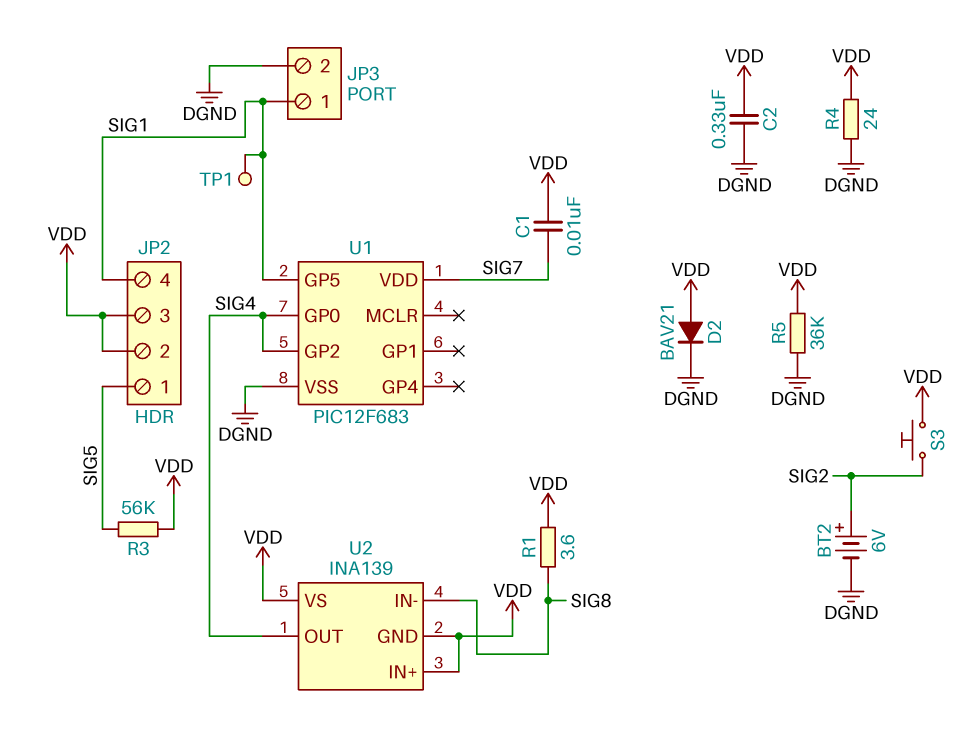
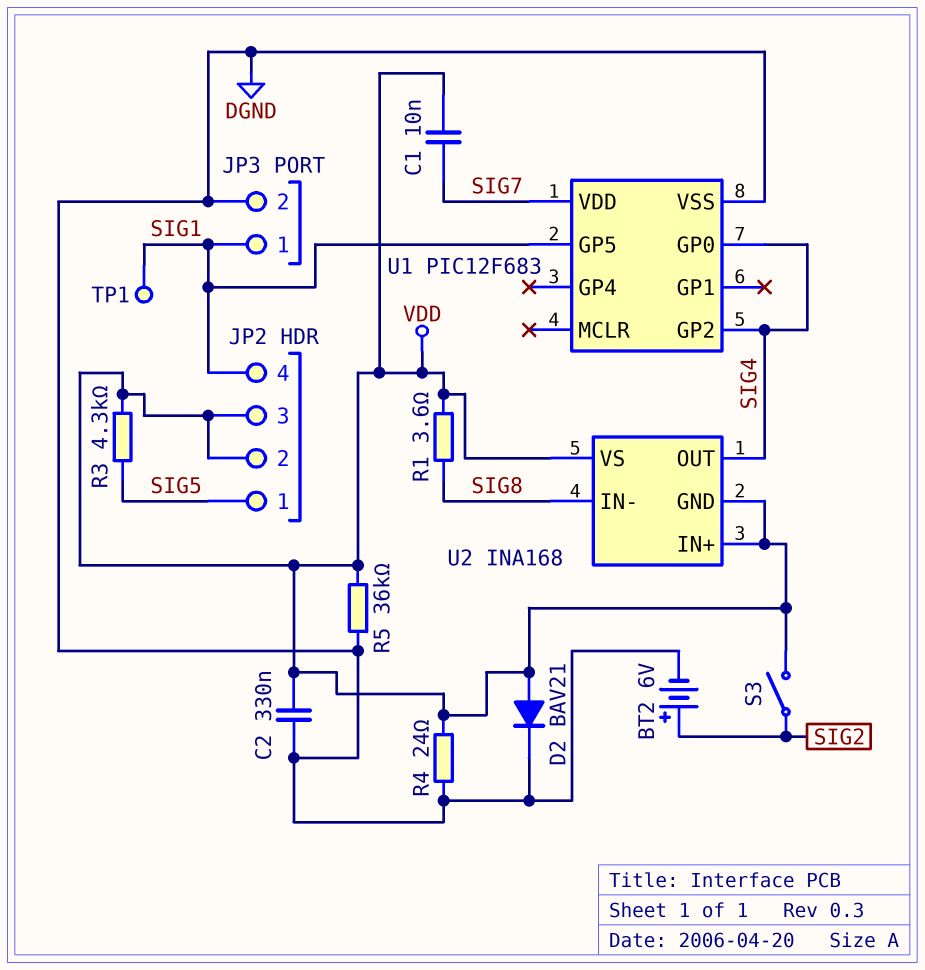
R3: 56k (SIG5, VDD) -> 4.3k (SIG5, VDD)
S3: button (SIG2, VDD) -> switch (SIG2, VDD)
U2: INA139 -> INA168

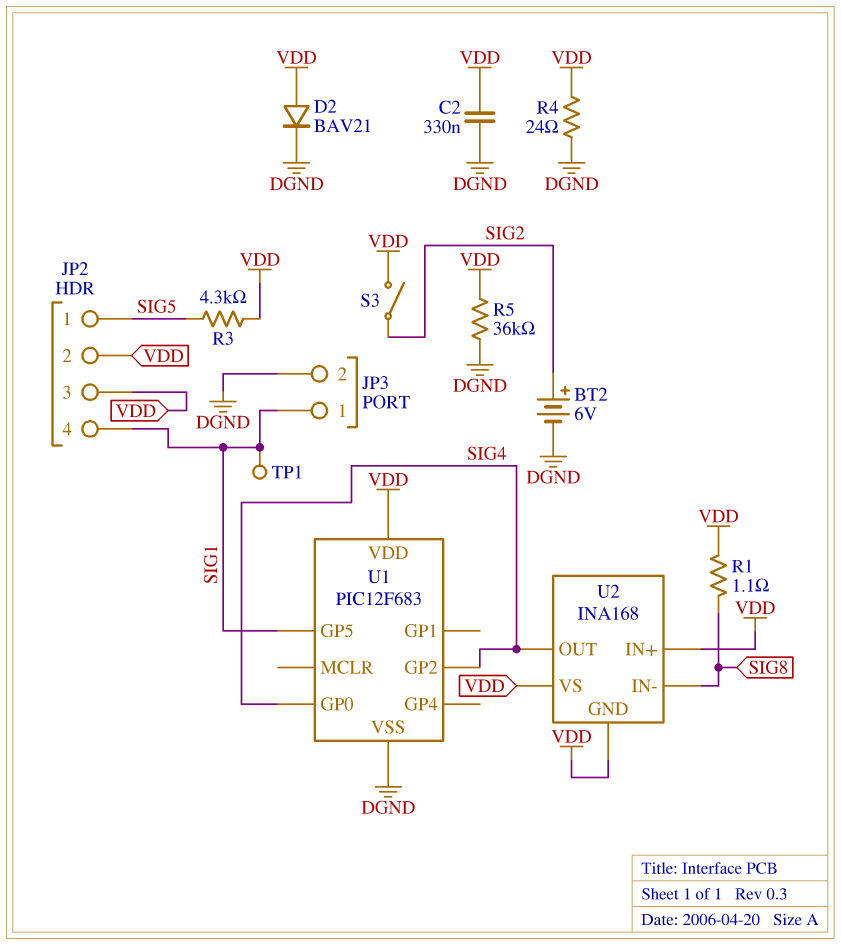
C1: 10nF (SIG7, VDD) -> none
R1: 3.6 (SIG8, VDD) -> 1.1 (SIG8, VDD)
U1 pin VDD: SIG7 -> VDD

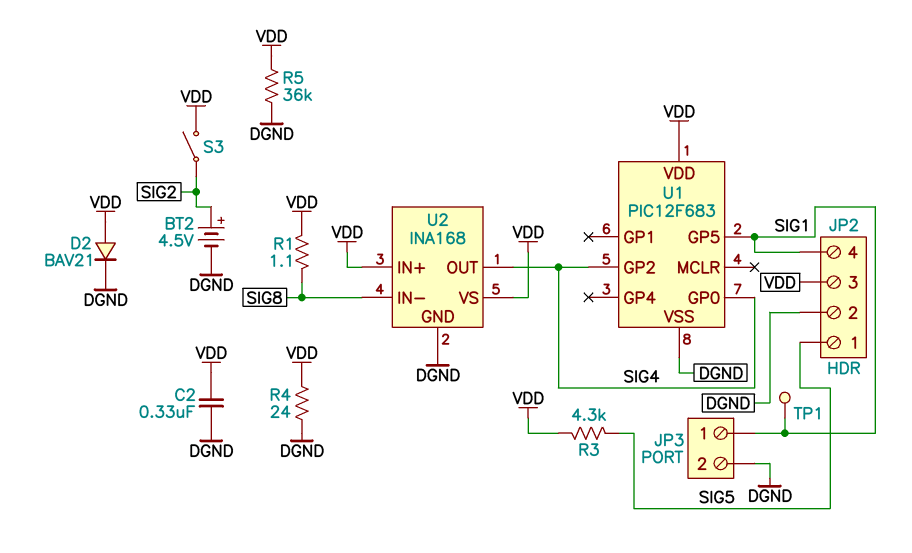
BT2: 6V (plus SIG2, minus DGND) -> 4.5V (plus SIG2, minus DGND)
JP2 pin 2: VDD -> DGND
U2 pin GND: VDD -> DGND

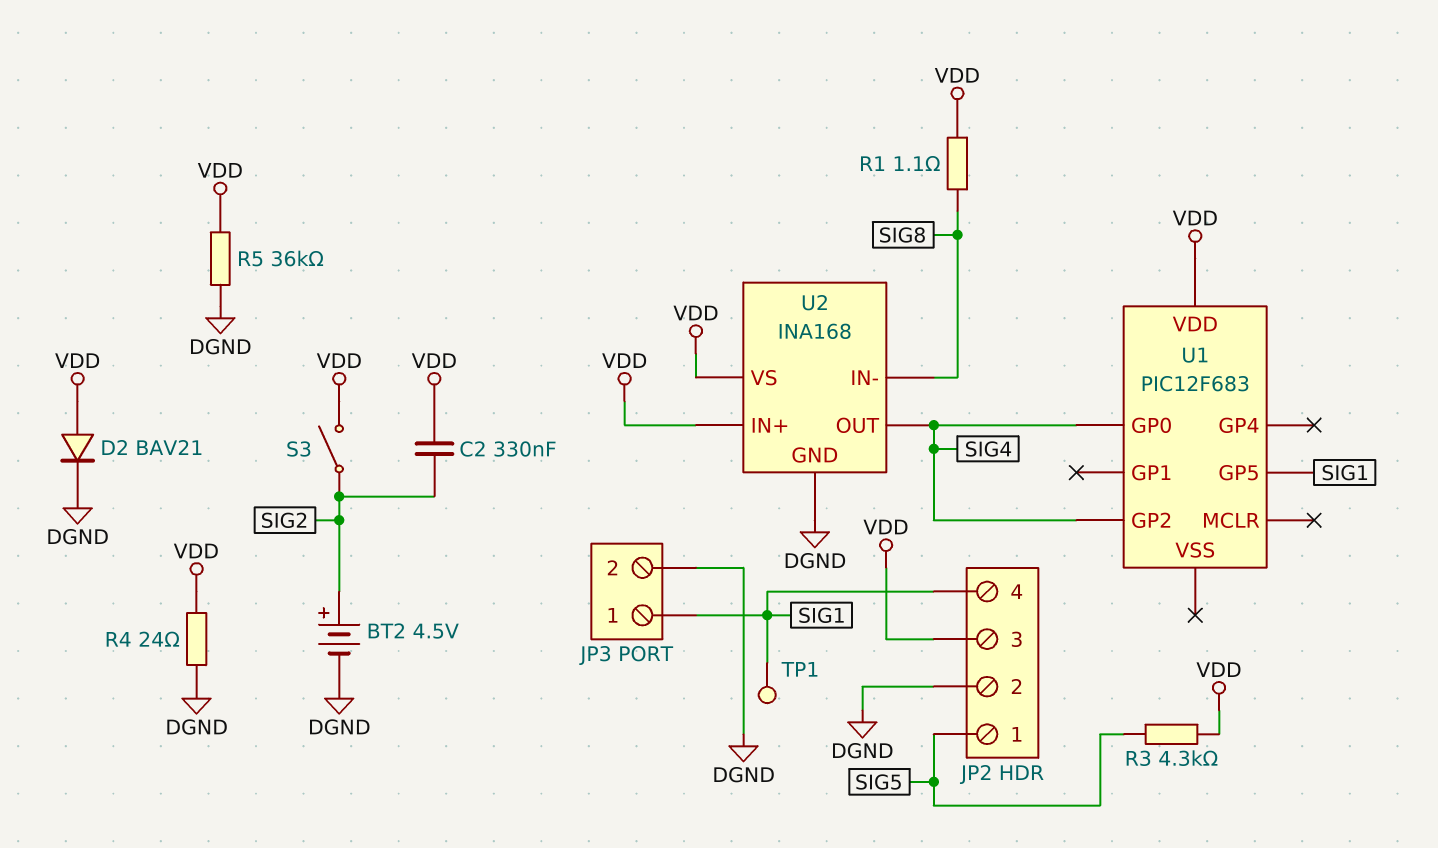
C2: 330nF (DGND, VDD) -> 330nF (SIG2, VDD)
U1 pin VSS: DGND -> none

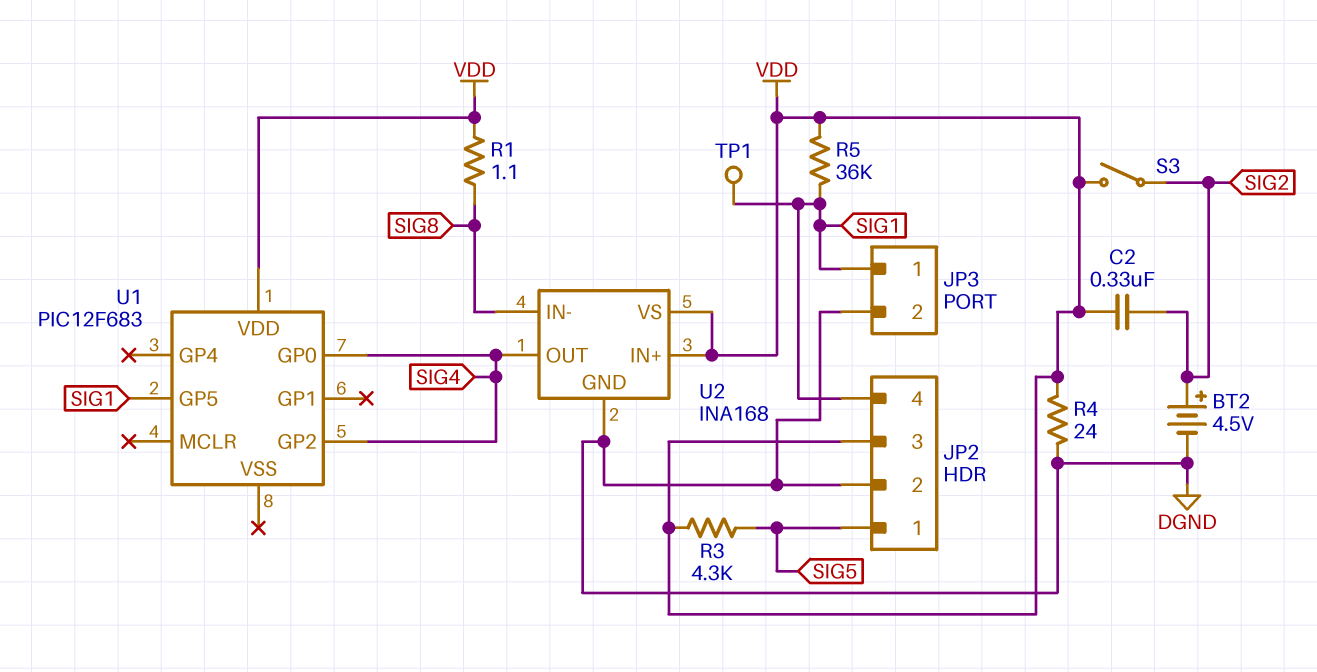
D2: diode BAV21 (A VDD, K DGND) -> none
R5: 36k (DGND, VDD) -> 36k (SIG1, VDD)

